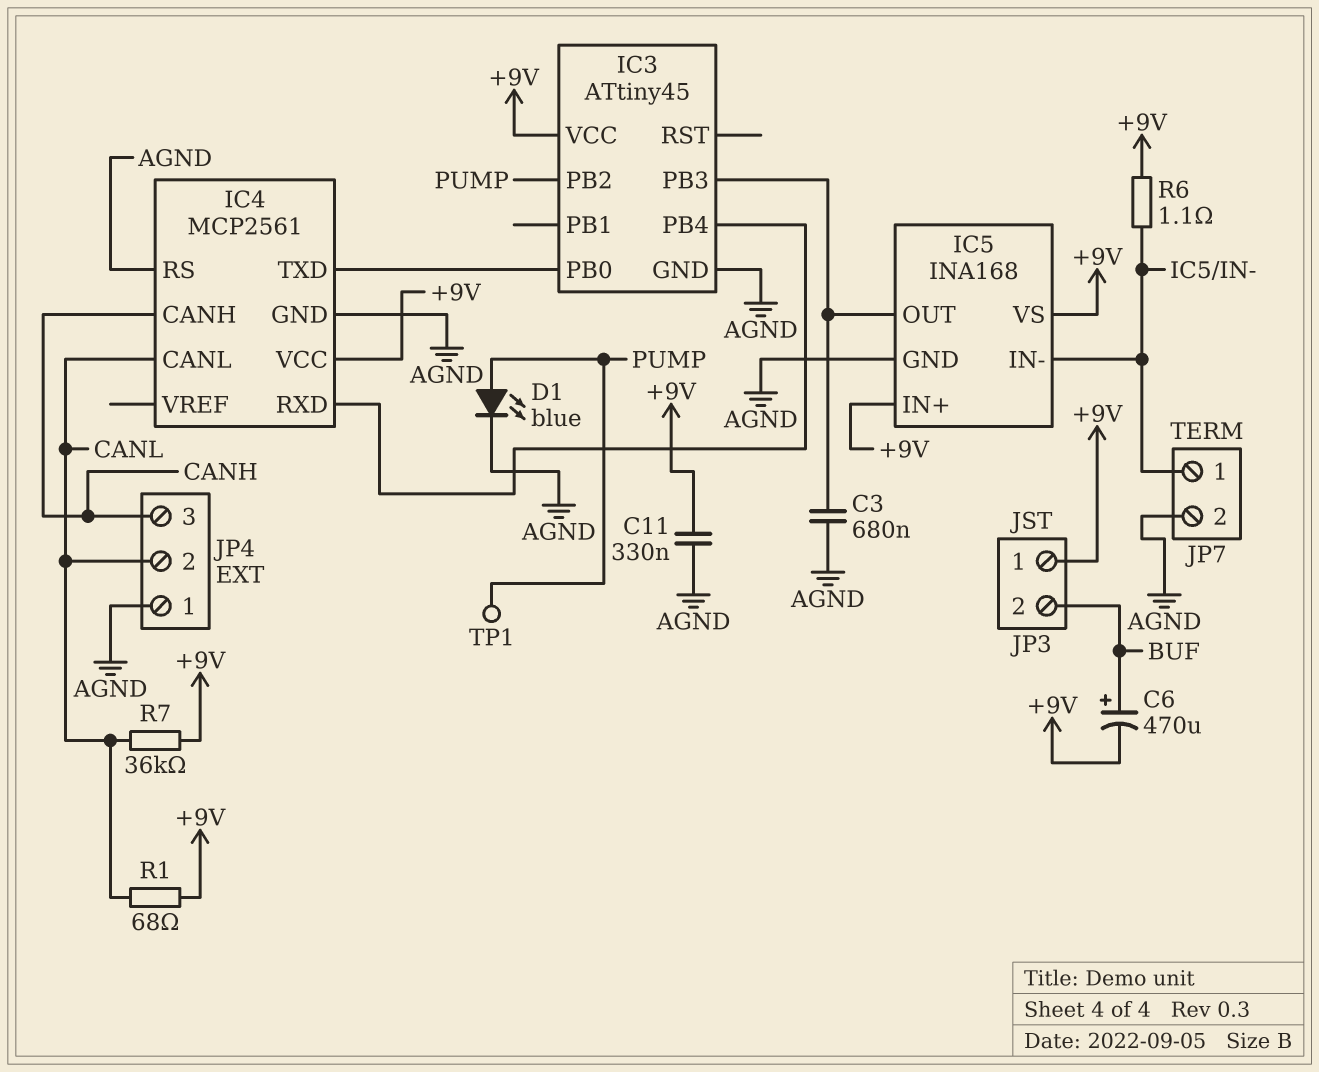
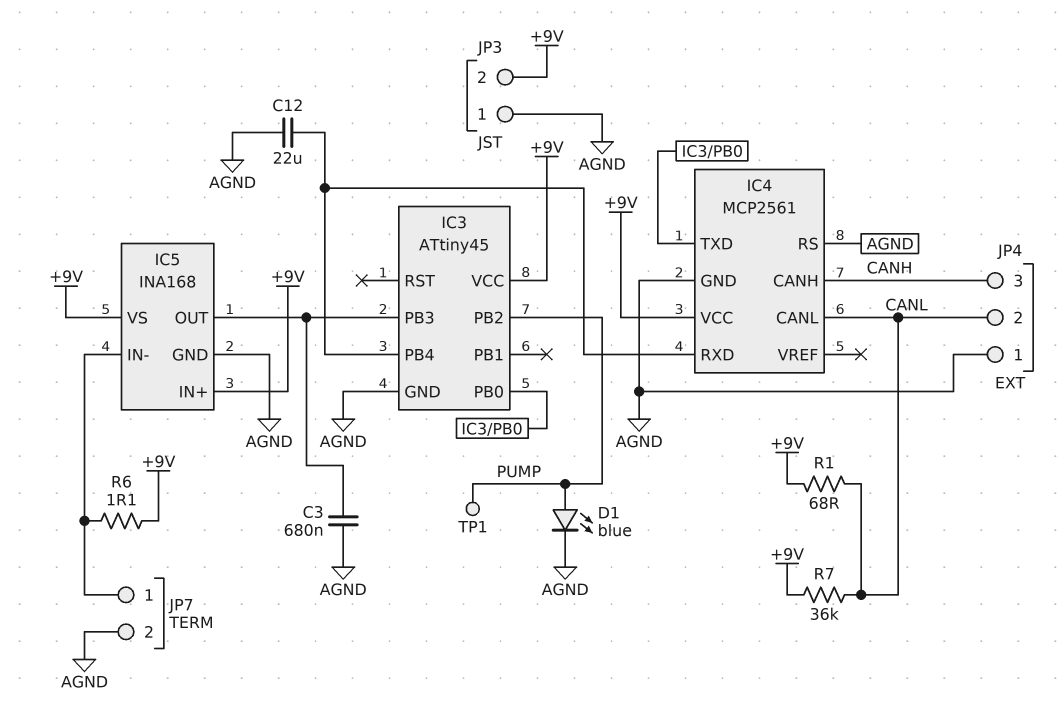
C6: 470uF (plus BUF, minus +9V) -> none
C11: 330nF (+9V, AGND) -> none
C12: none -> 22uF (AGND, IC3/PB4)
JP3 pin 1: +9V -> AGND
JP3 pin 2: BUF -> +9V

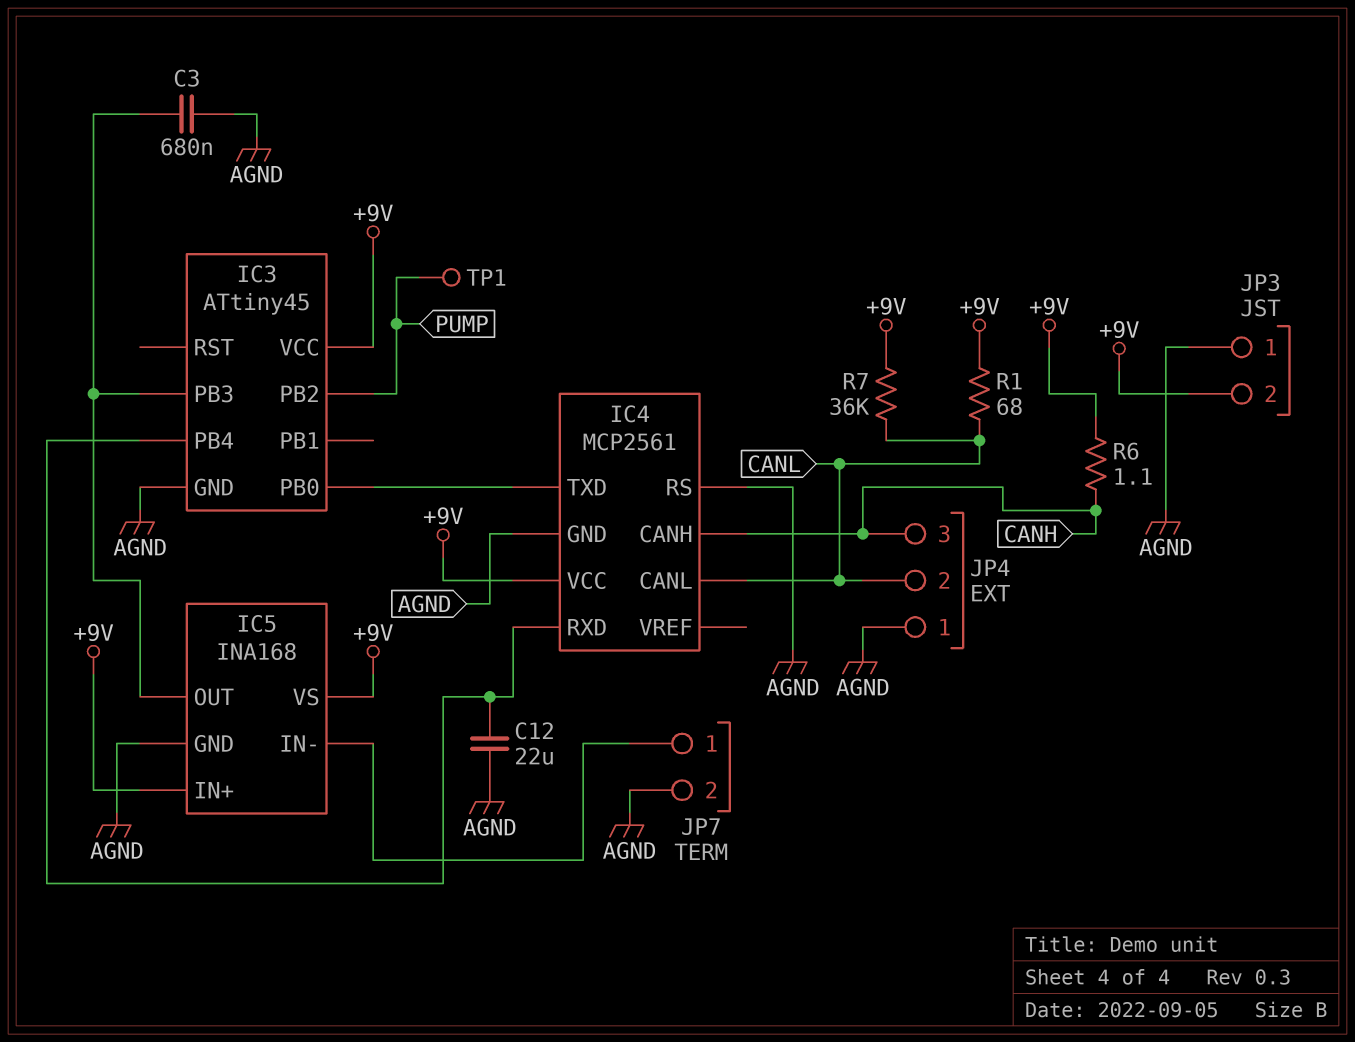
D1: LED blue (A PUMP, K AGND) -> none
R6: 1.1 (+9V, IC5/IN-) -> 1.1 (+9V, CANH)

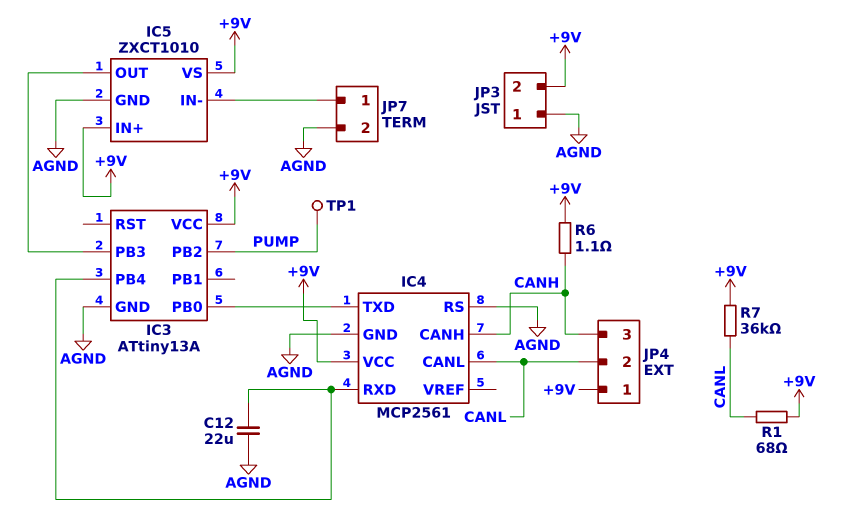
C3: 680nF (AGND, IC3/PB3) -> none
IC3: ATtiny45 -> ATtiny13A
IC5: INA168 -> ZXCT1010
JP4 pin 1: AGND -> +9V

